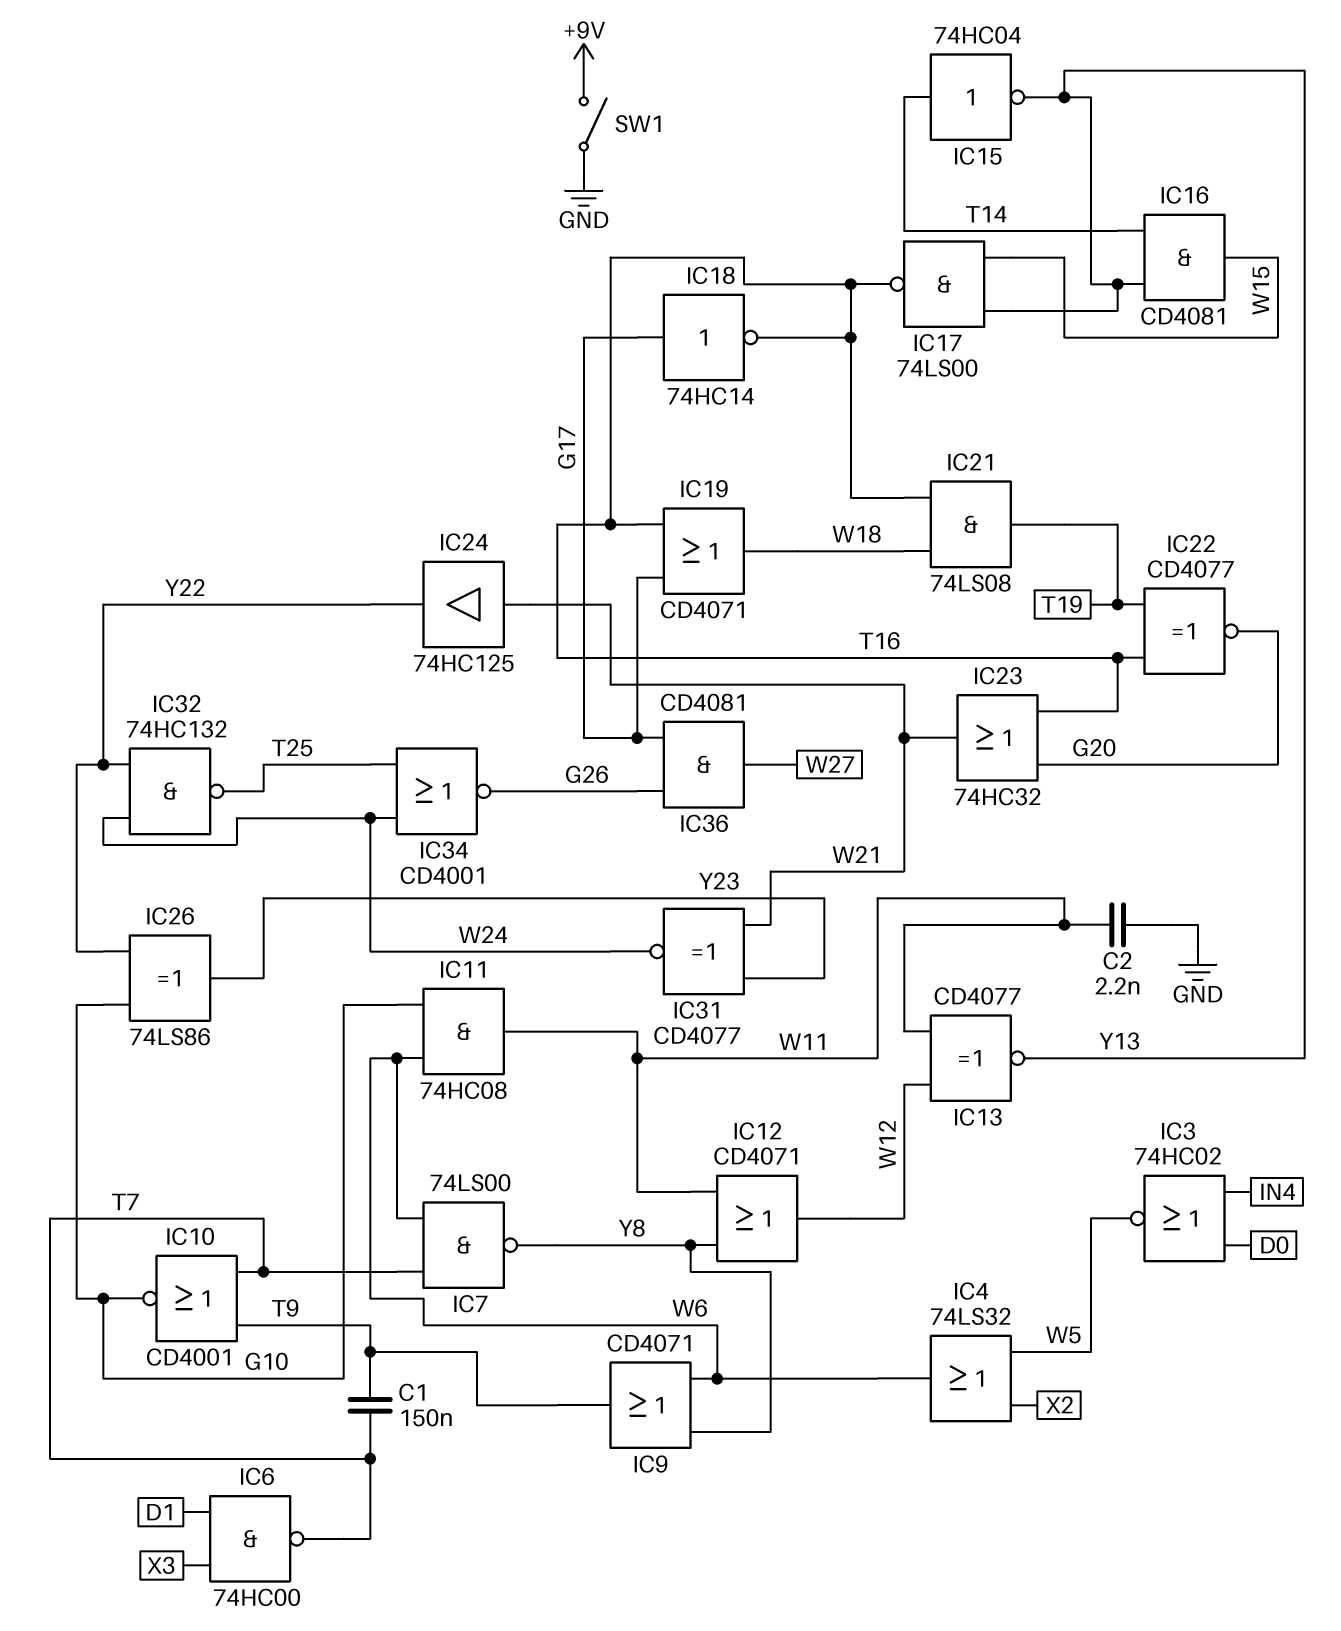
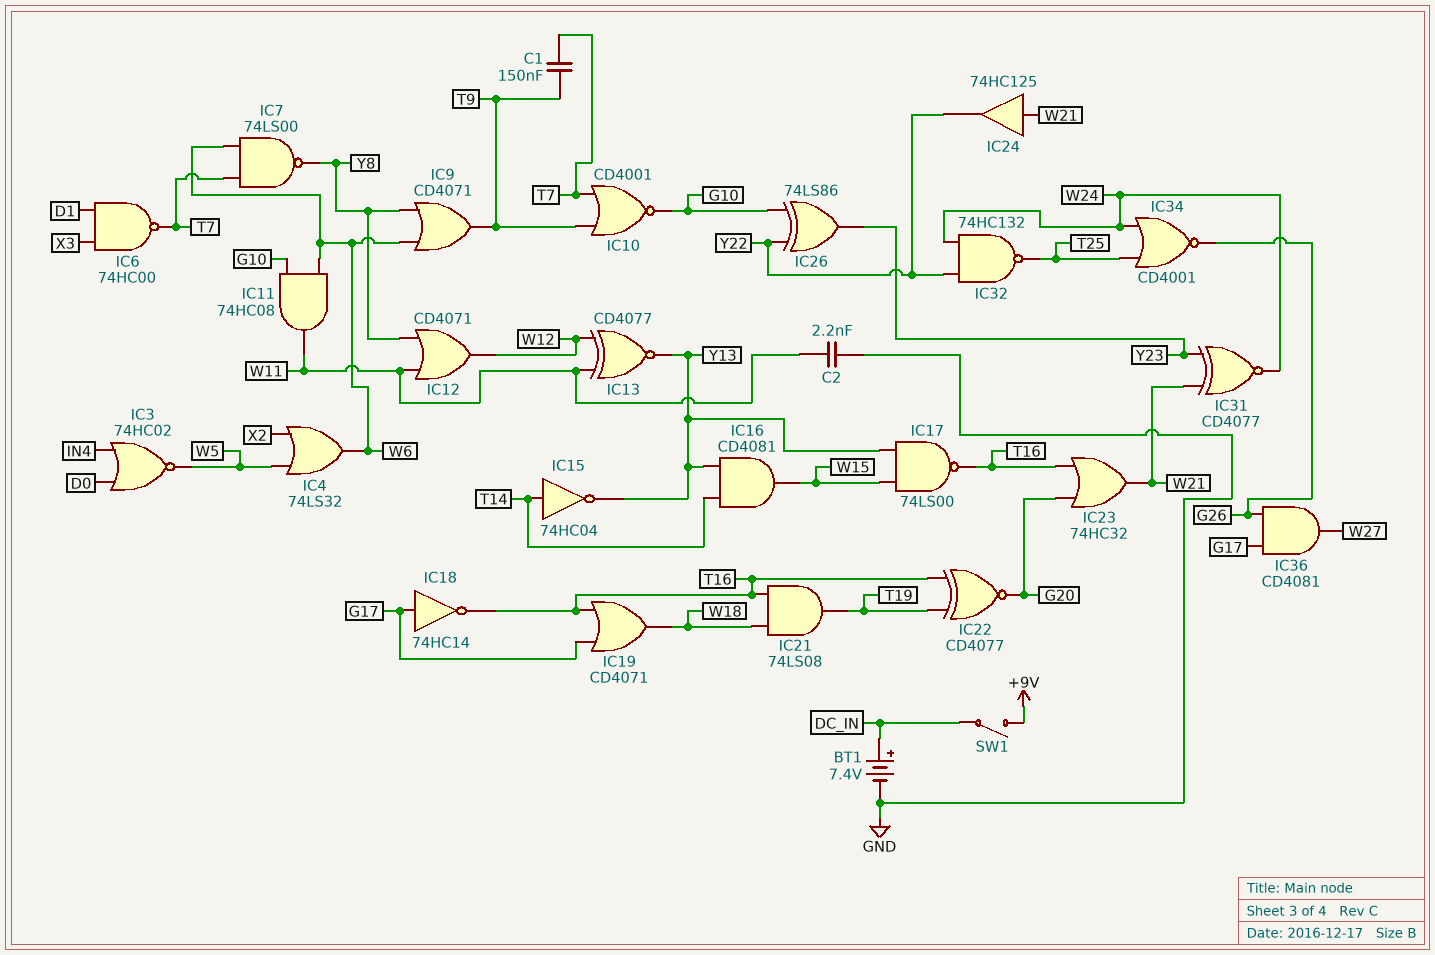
BT1: none -> 7.4V (plus DC_IN, minus GND)
SW1: switch (+9V, GND) -> switch (+9V, DC_IN)

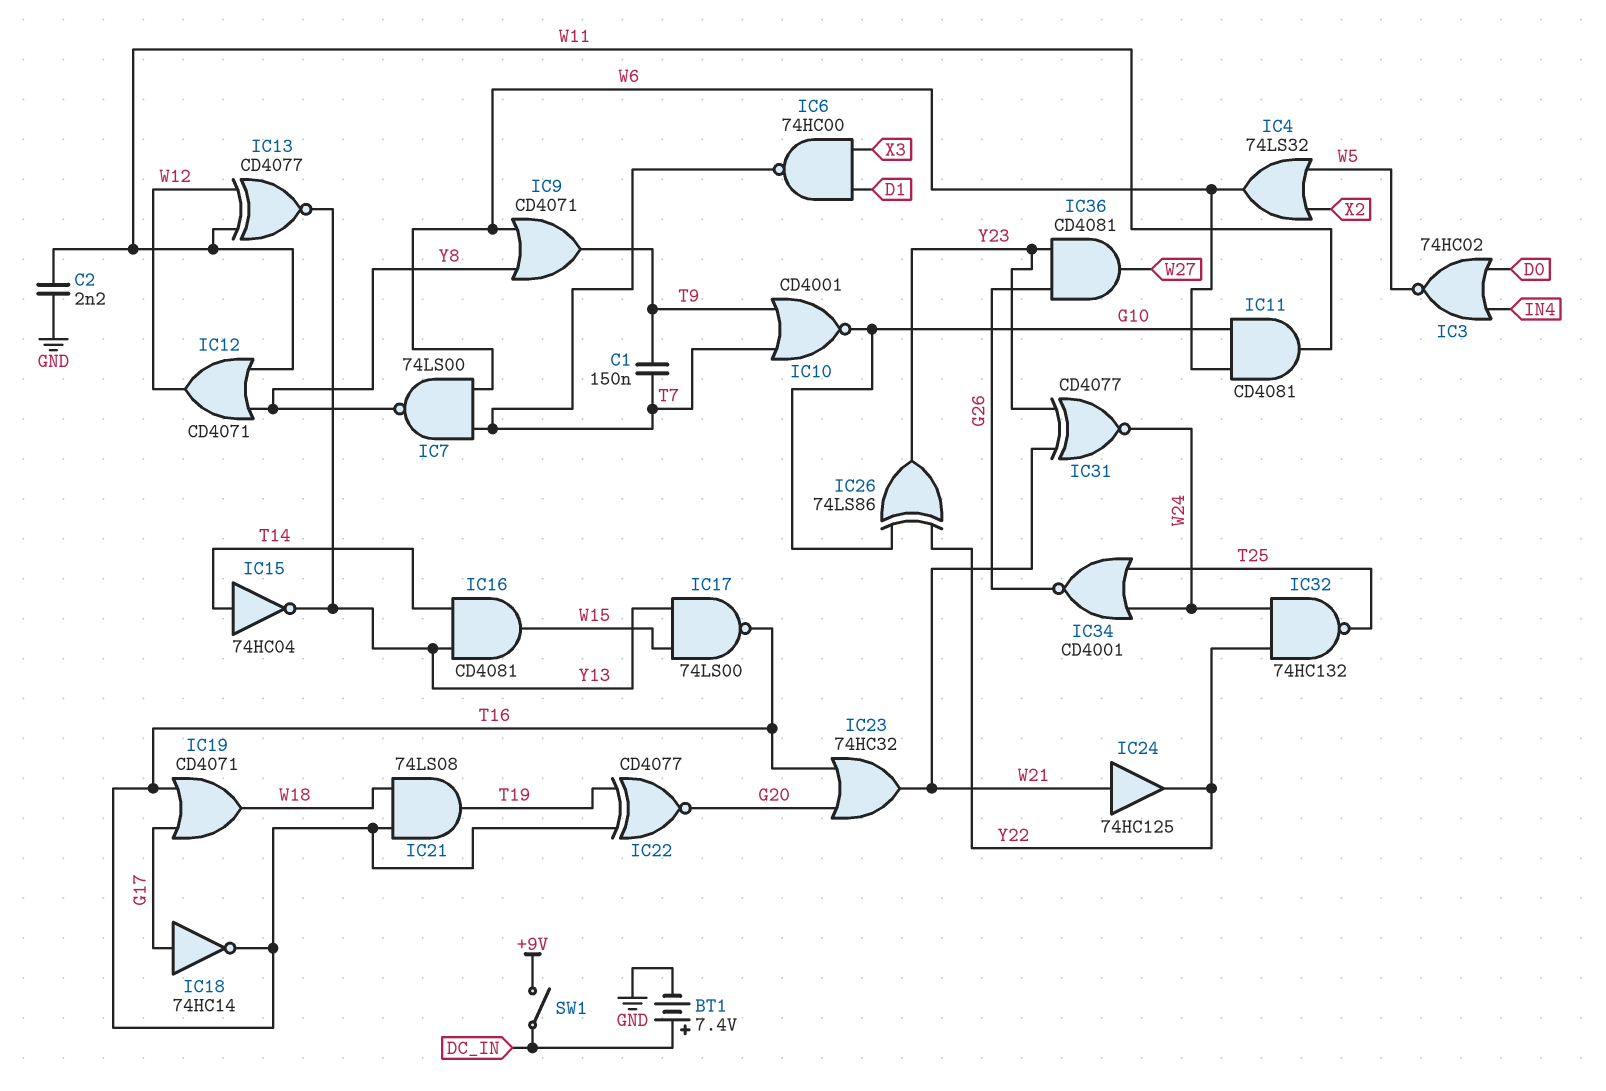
IC11: AND 74HC08 (in G10, in W6, out W11) -> AND CD4081 (in G10, in W6, out W11)
IC36: AND CD4081 (in G17, in G26, out W27) -> AND CD4081 (in G26, in Y23, out W27)

